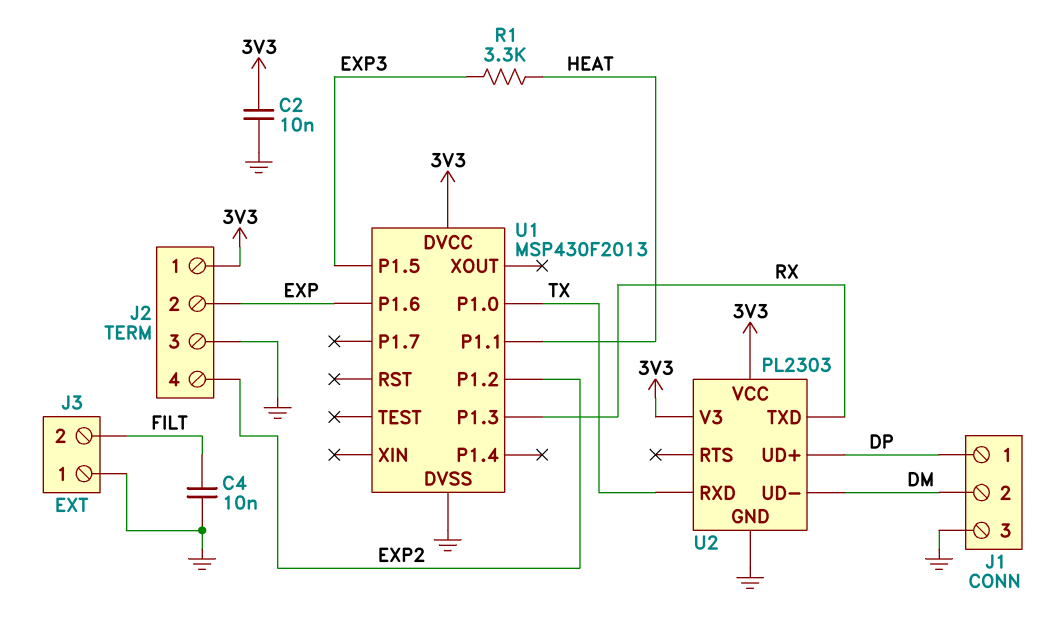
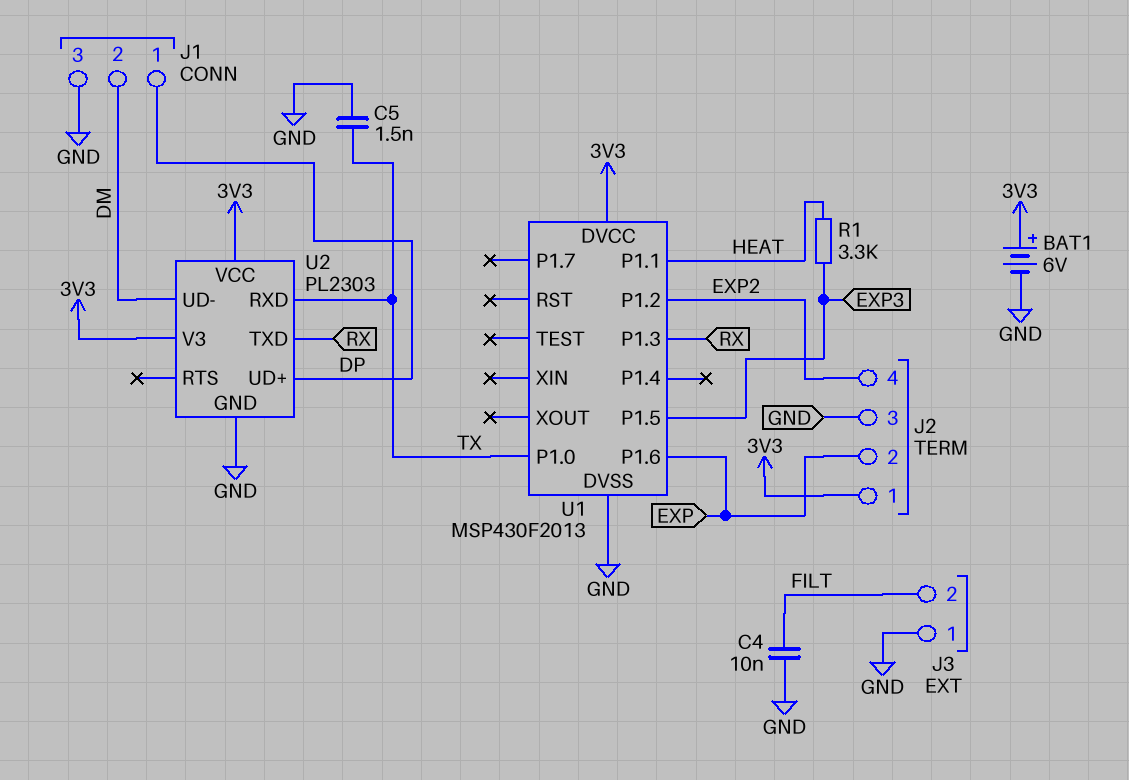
BAT1: none -> 6V (plus 3V3, minus GND)
C2: 10nF (3V3, GND) -> none
C5: none -> 1.5nF (GND, TX)

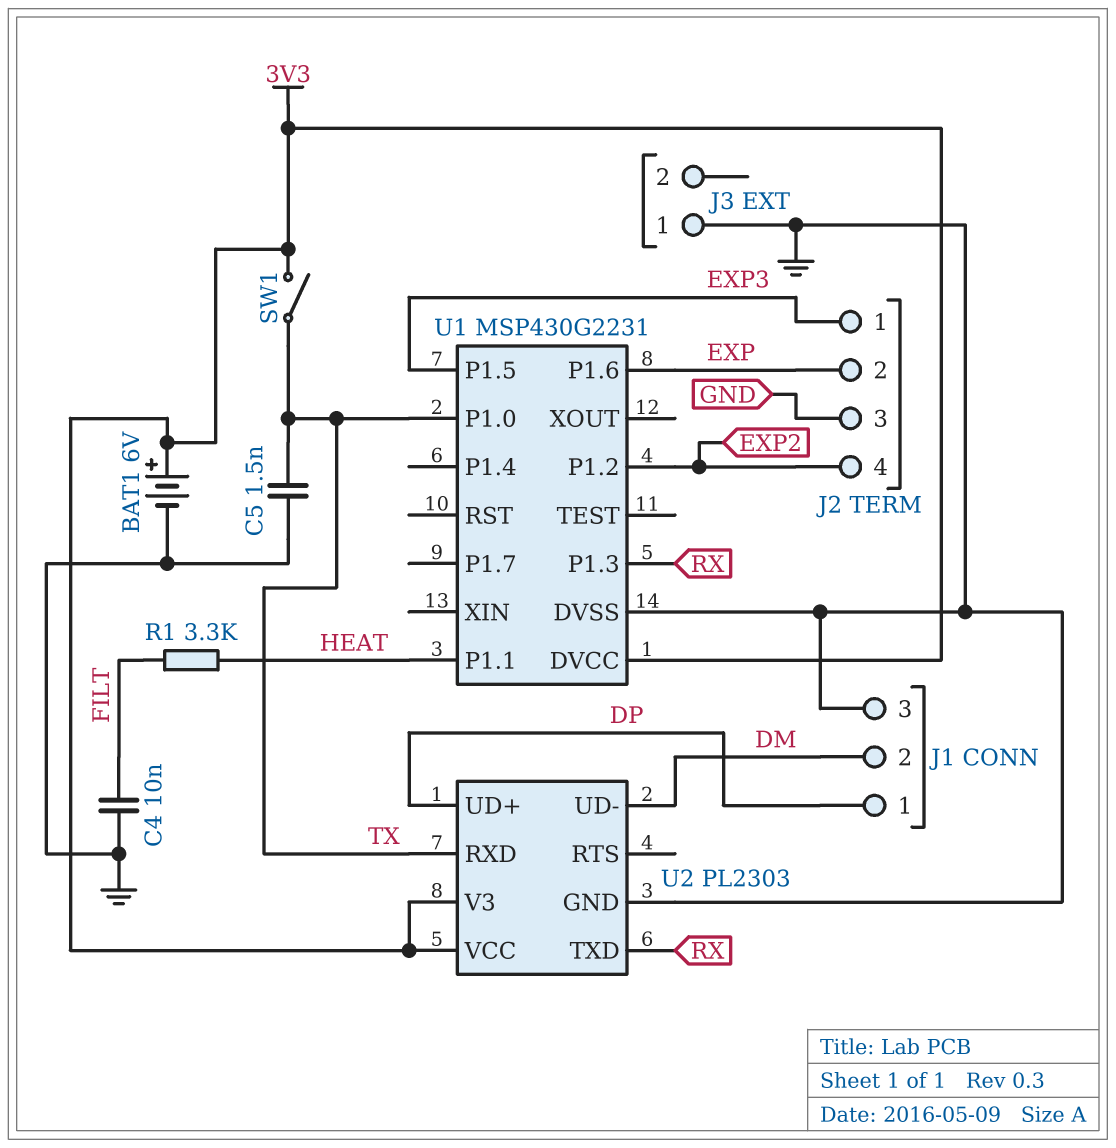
J2 pin 1: 3V3 -> EXP3
J3 pin 2: FILT -> none
R1: 3.3k (EXP3, HEAT) -> 3.3k (FILT, HEAT)
SW1: none -> switch (3V3, TX)
U1: MSP430F2013 -> MSP430G2231

